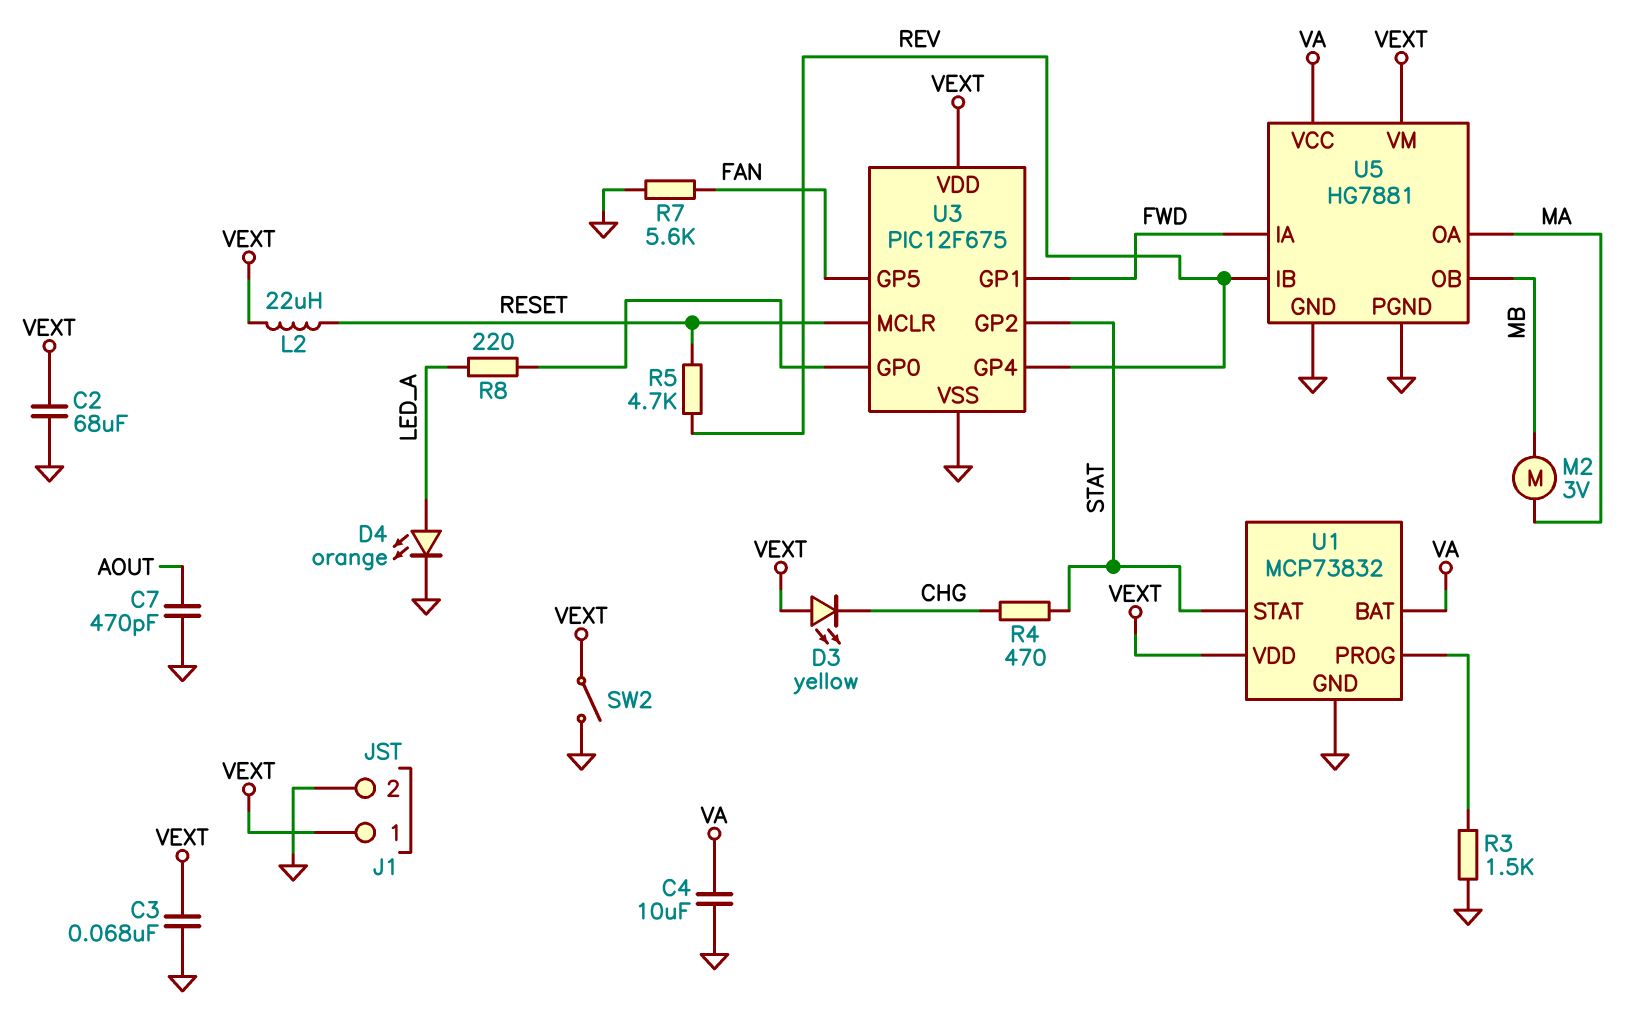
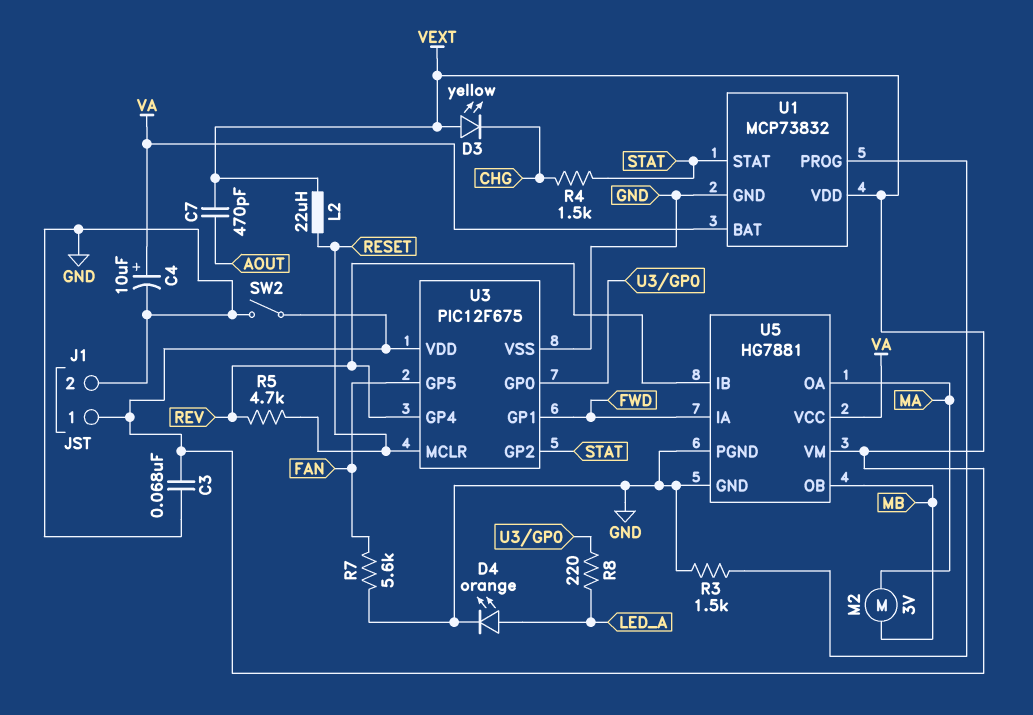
C2: 68uF (GND, VEXT) -> none
C4: 10uF (GND, VA) -> 10uF (plus VA, minus GND)
C7: 470pF (AOUT, GND) -> 470pF (AOUT, VEXT)
R4: 470 (CHG, STAT) -> 1.5k (CHG, STAT)

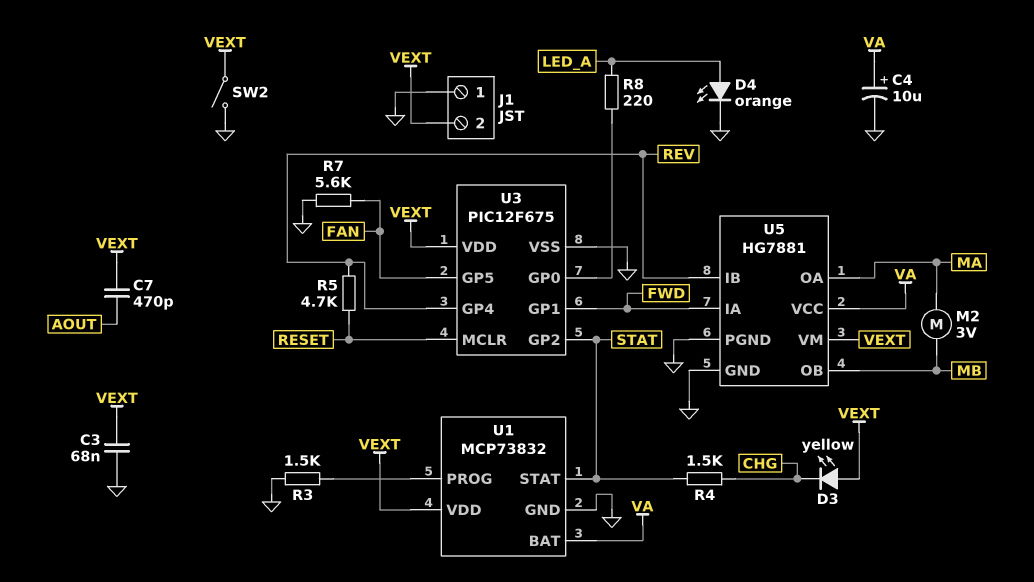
J1 pin 1: VEXT -> GND
J1 pin 2: GND -> VEXT
L2: 22uH (RESET, VEXT) -> none

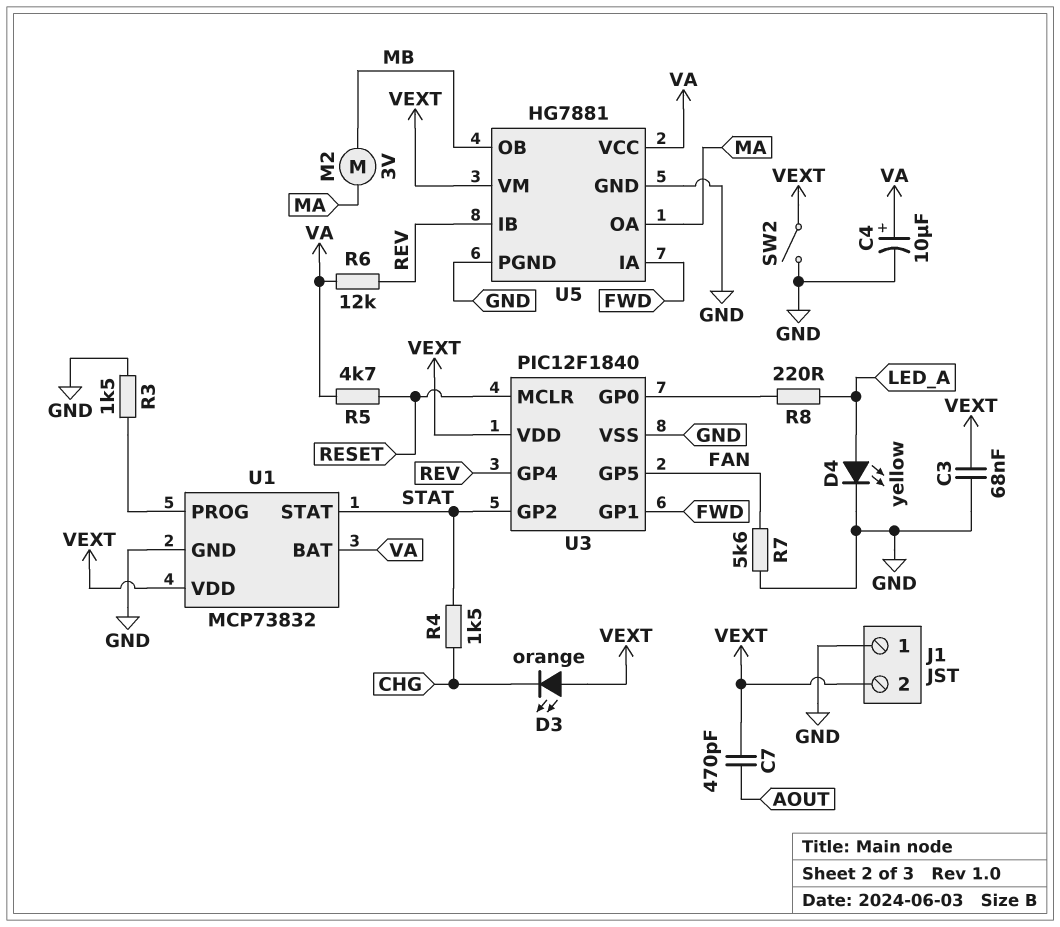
D3: LED yellow (A VEXT, K CHG) -> LED orange (A VEXT, K CHG)
D4: LED orange (A LED_A, K GND) -> LED yellow (A LED_A, K GND)
R5: 4.7k (RESET, REV) -> 4.7k (RESET, VA)
R6: none -> 12k (REV, VA)
U3: PIC12F675 -> PIC12F1840

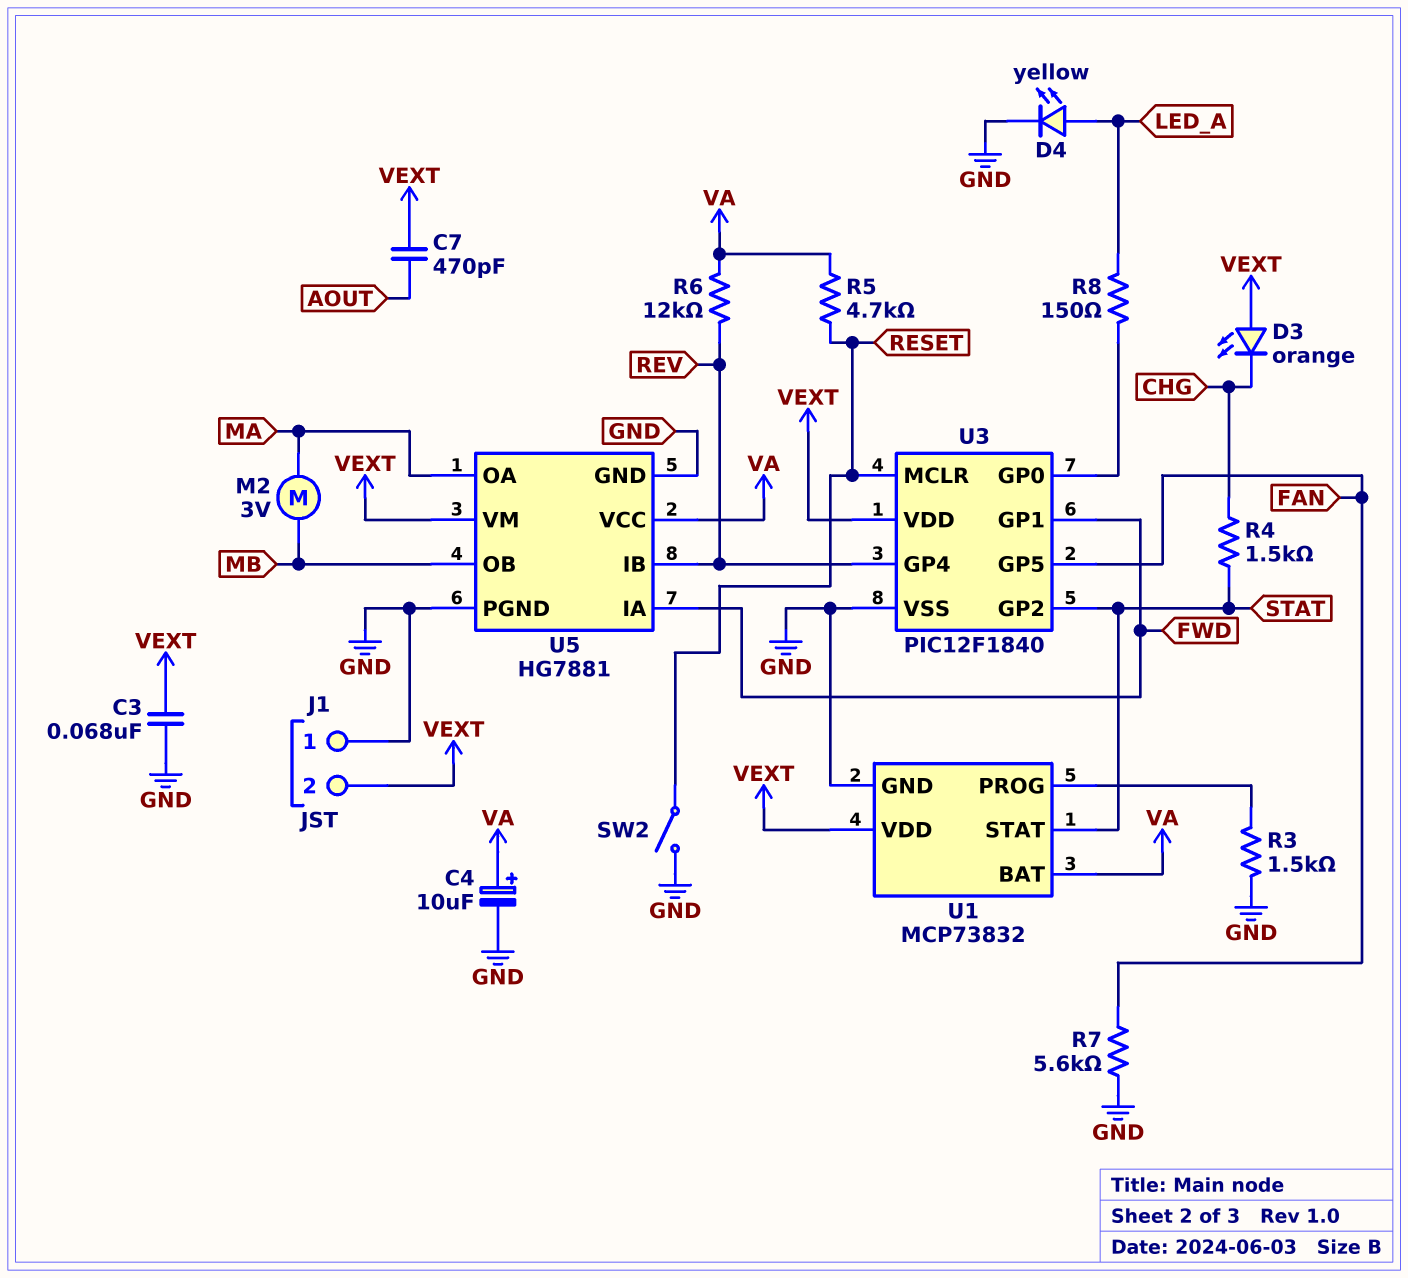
R8: 220 (LED_A, U3/GP0) -> 150 (LED_A, U3/GP0)
SW2: switch (GND, VEXT) -> switch (GND, RESET)

